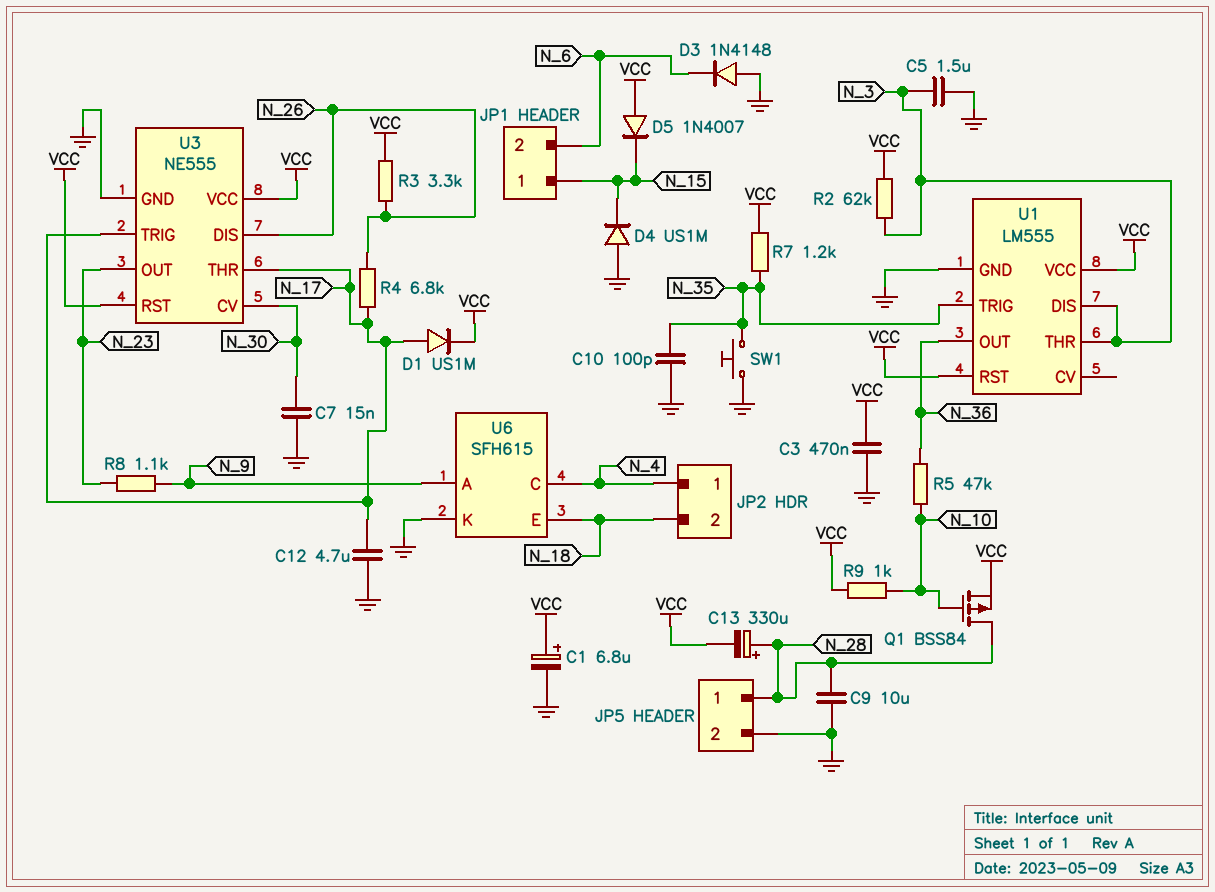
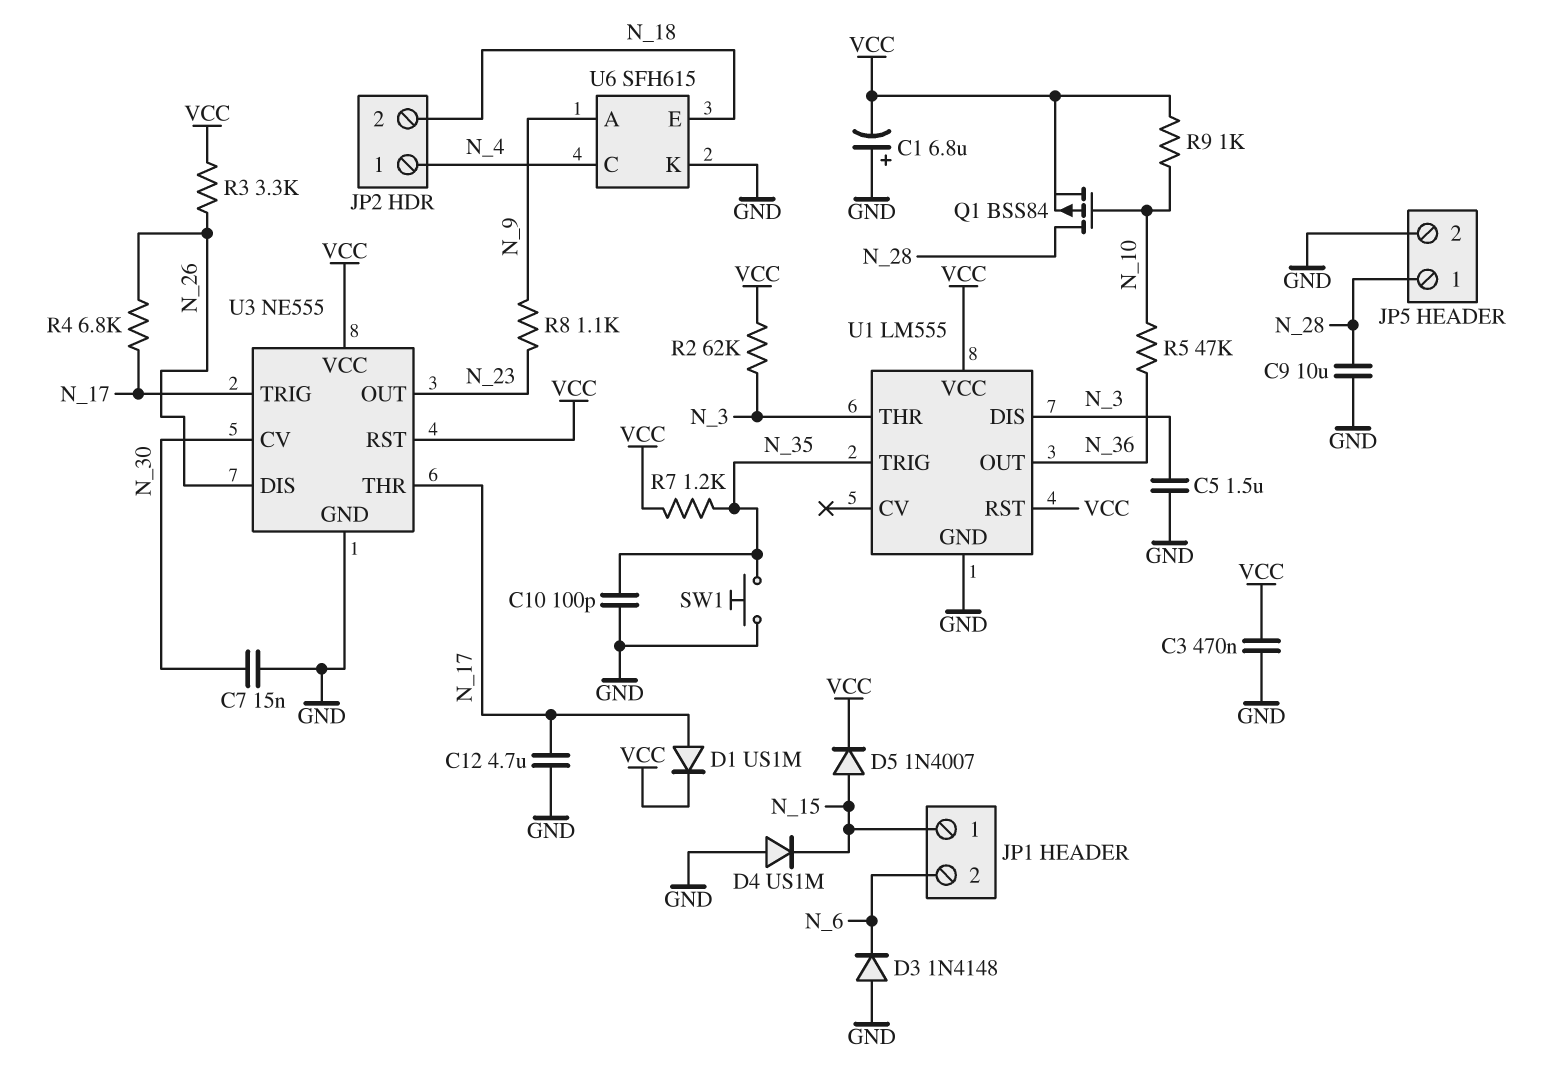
C1: 6.8uF (plus VCC, minus GND) -> 6.8uF (plus GND, minus VCC)
C13: 330uF (plus N_28, minus VCC) -> none
D5: diode 1N4007 (A VCC, K N_15) -> diode 1N4007 (A N_15, K VCC)

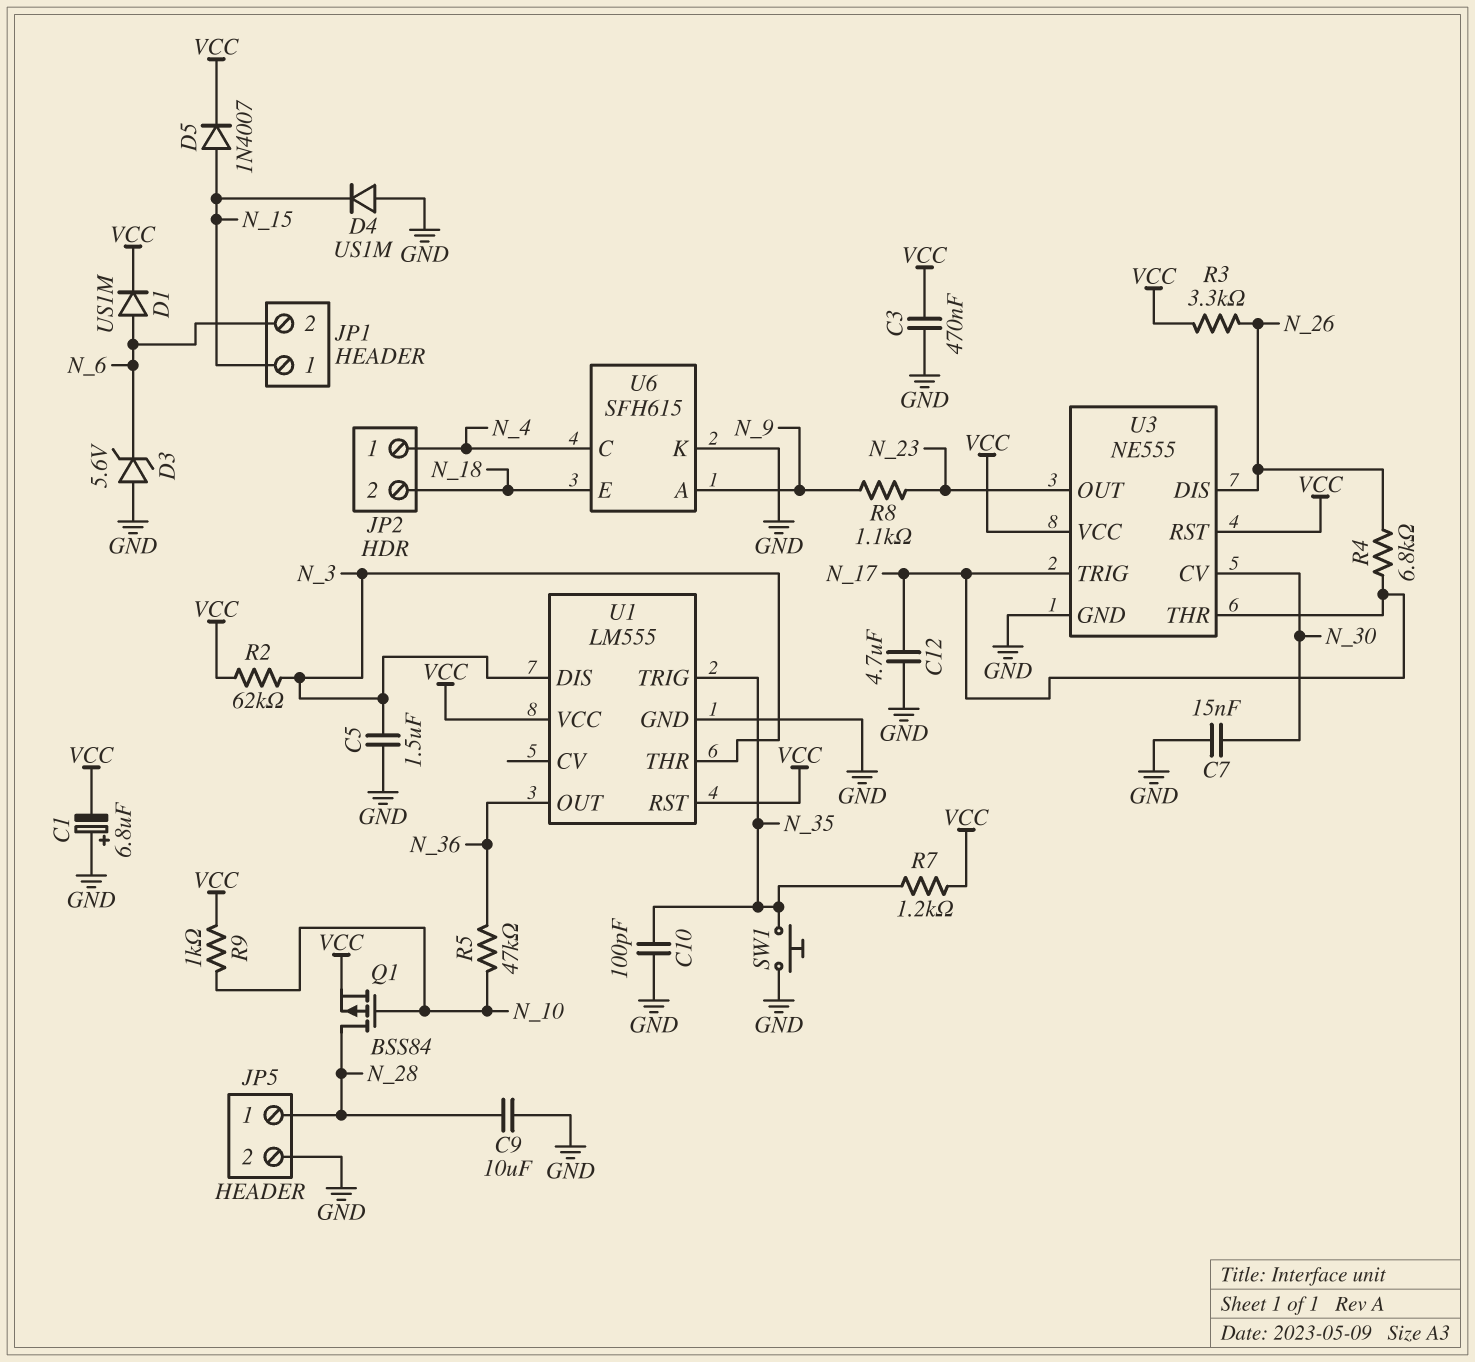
D1: diode US1M (A N_17, K VCC) -> diode US1M (A N_6, K VCC)
D3: diode 1N4148 (A GND, K N_6) -> zener 5.6V (A GND, K N_6)

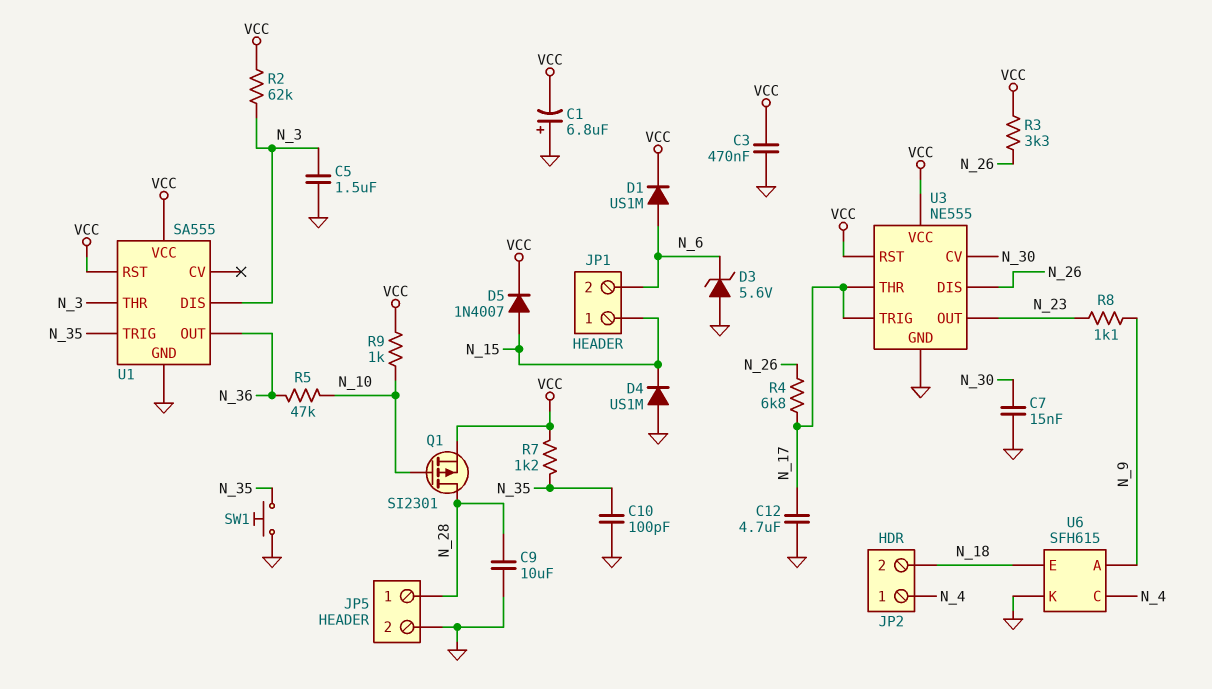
Q1: PMOS BSS84 (G N_10, D N_28, S VCC) -> PMOS SI2301 (G N_10, D N_28, S VCC)
U1: LM555 -> SA555

